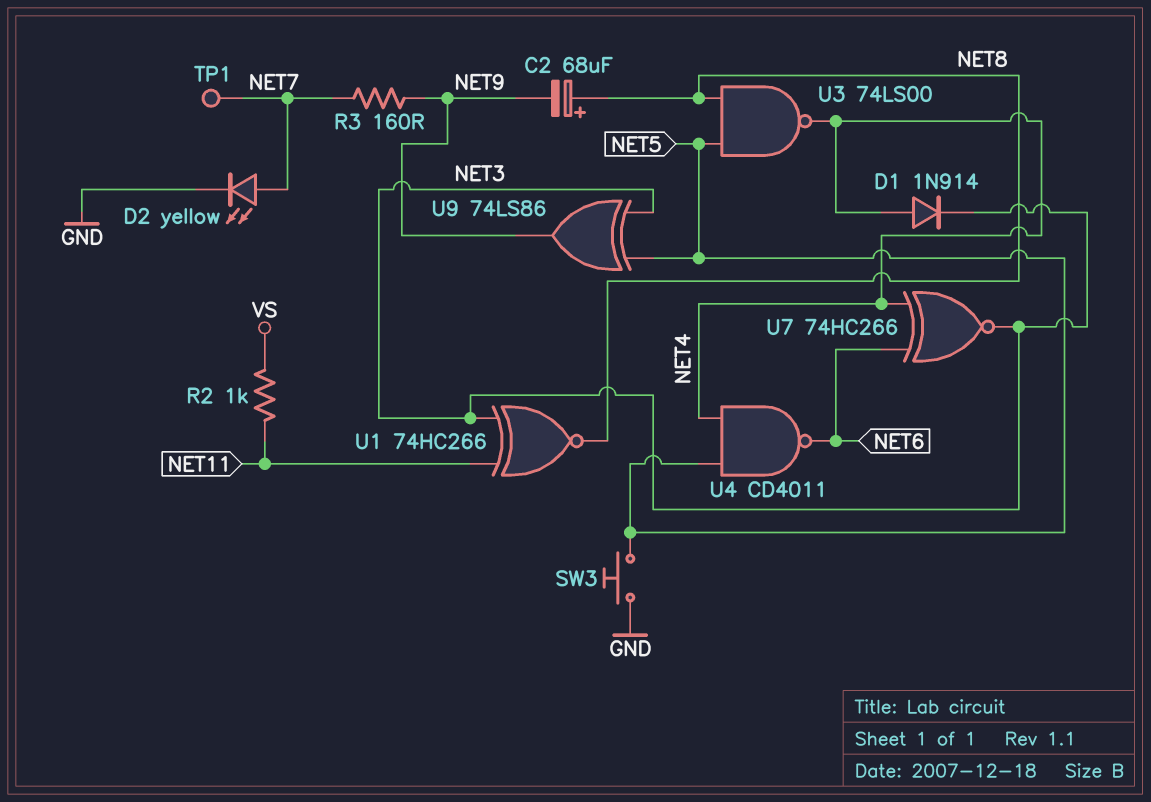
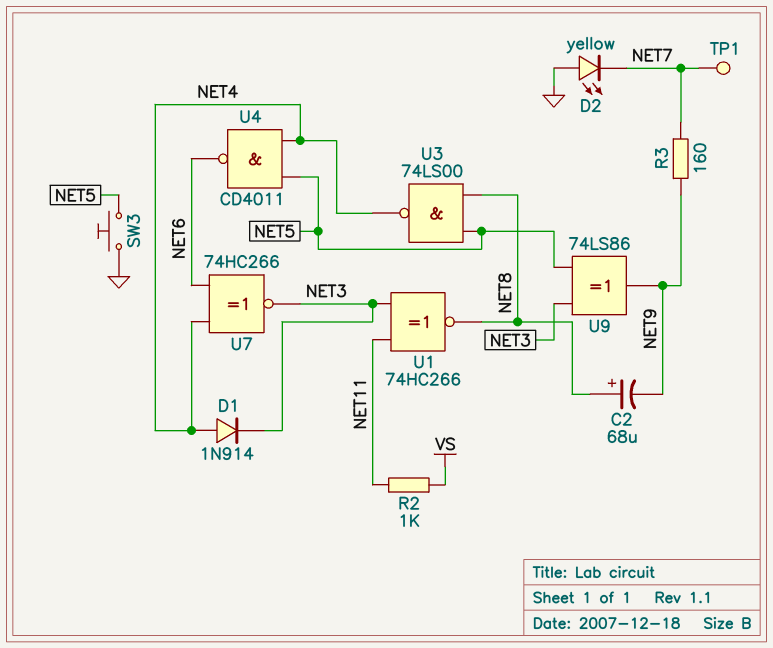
D2: LED yellow (A NET7, K GND) -> LED yellow (A GND, K NET7)

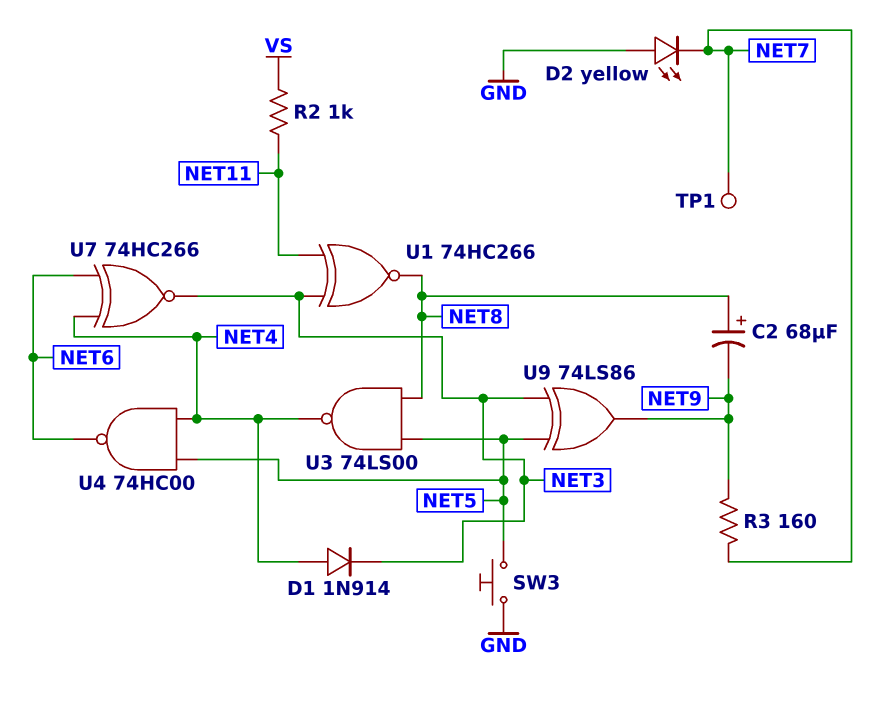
U4: NAND CD4011 (in NET4, in NET5, out NET6) -> NAND 74HC00 (in NET4, in NET5, out NET6)

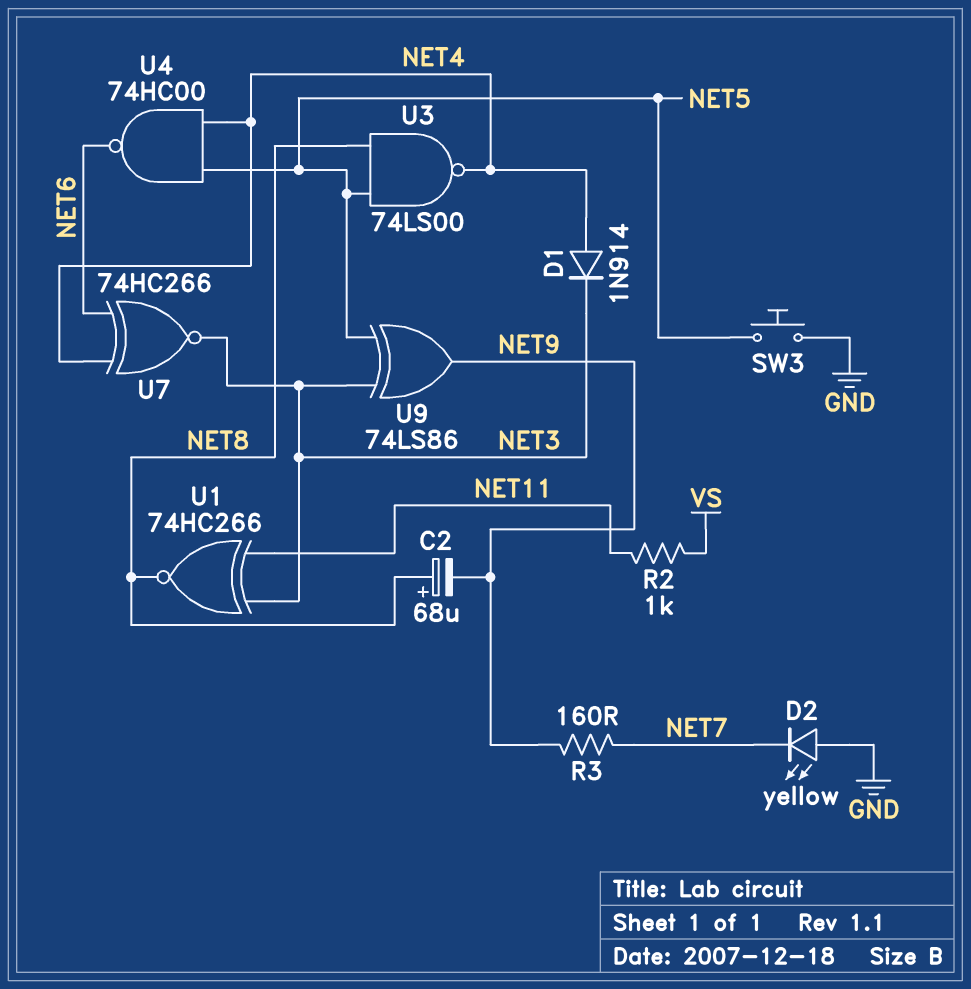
TP1: test point (NET7) -> none

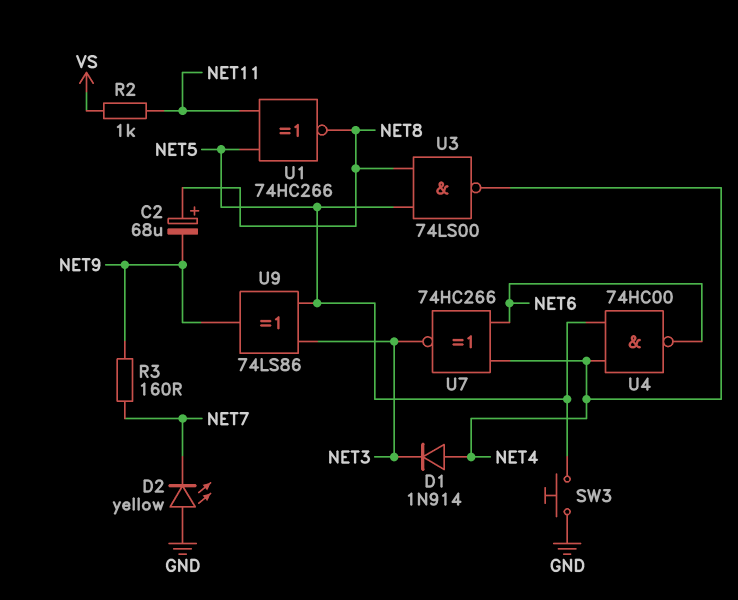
U1: XNOR 74HC266 (in NET3, in NET11, out NET8) -> XNOR 74HC266 (in NET5, in NET11, out NET8)

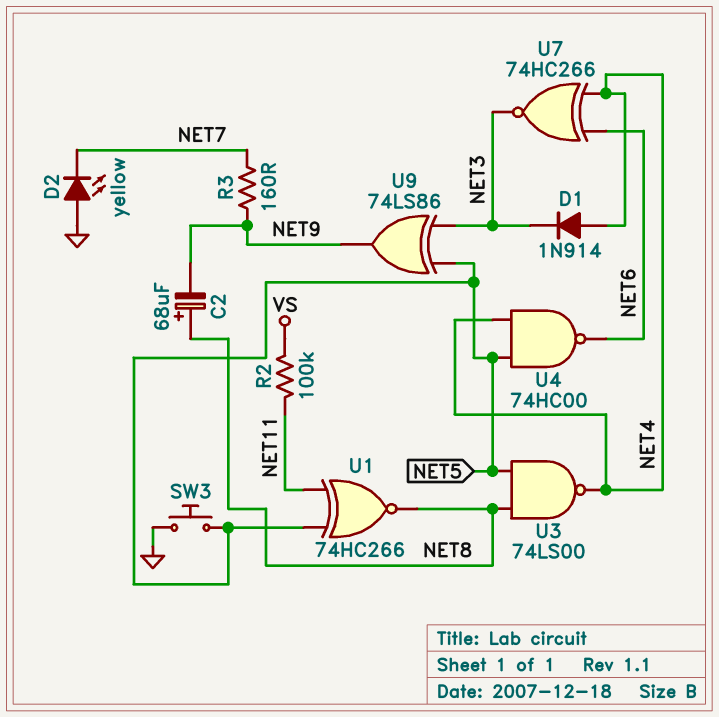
R2: 1k (NET11, VS) -> 100k (NET11, VS)

